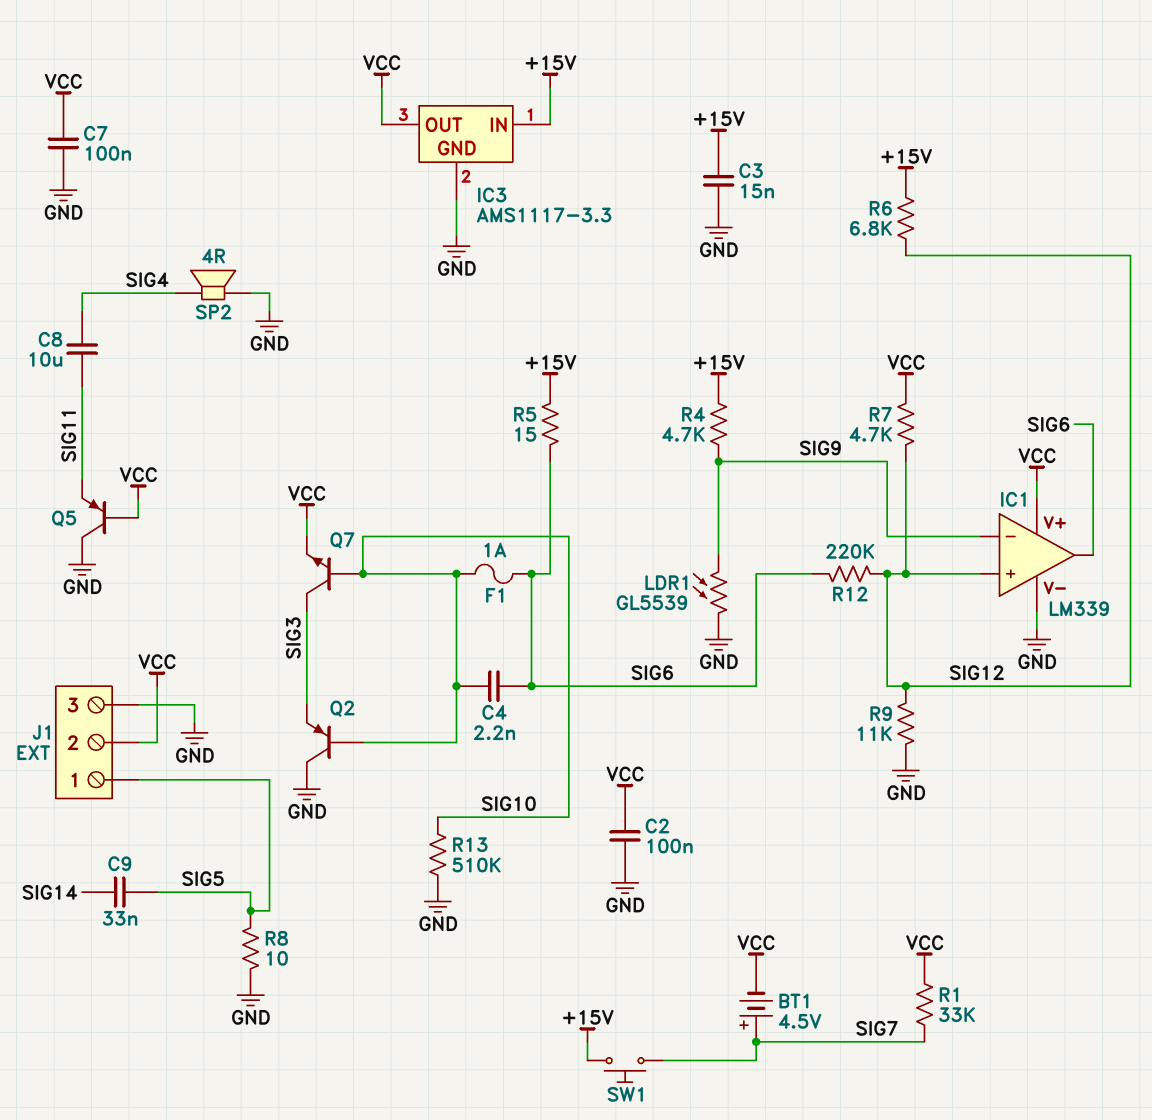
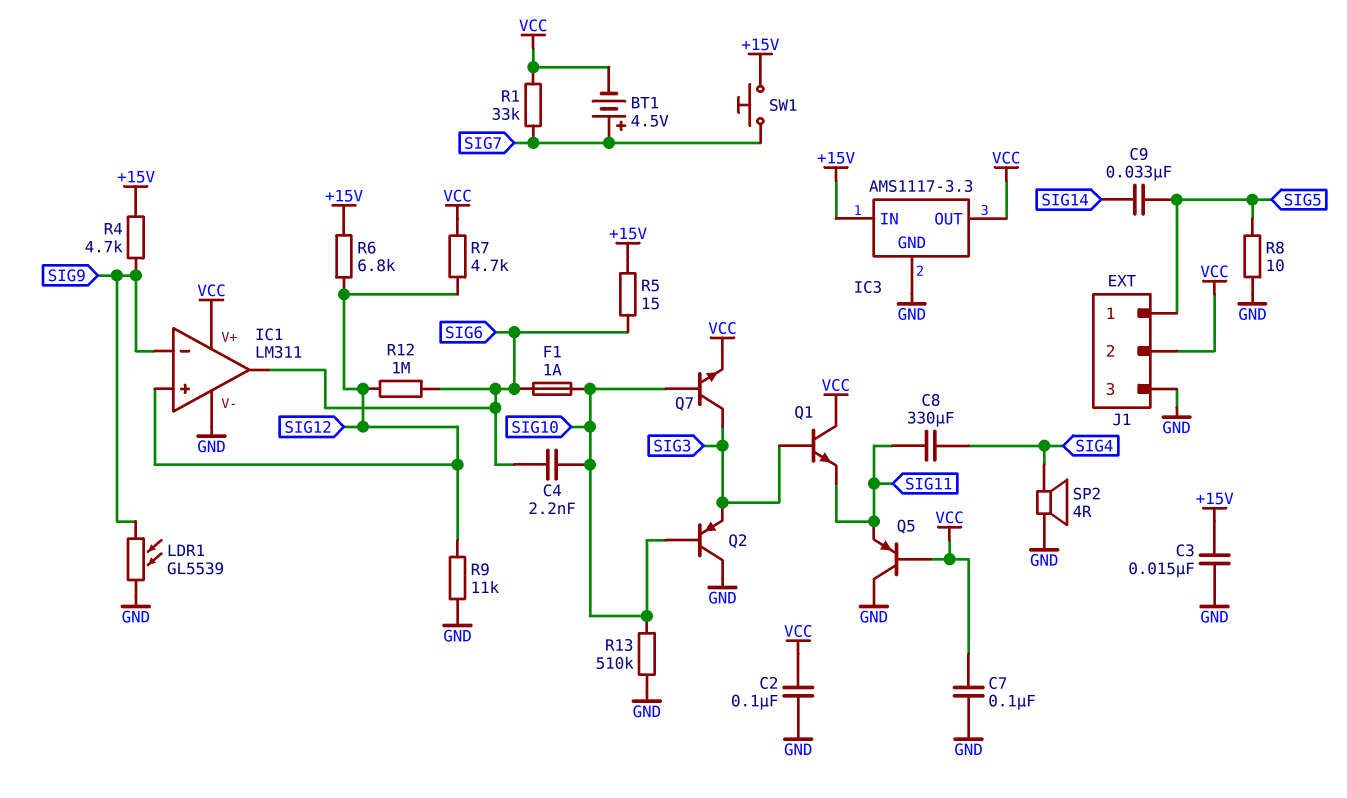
C8: 10uF (SIG4, SIG11) -> 330uF (SIG4, SIG11)
IC1: LM339 -> LM311
Q1: none -> NPN (B SIG3, C VCC, E SIG11)
R12: 220k (SIG6, SIG12) -> 1M (SIG6, SIG12)

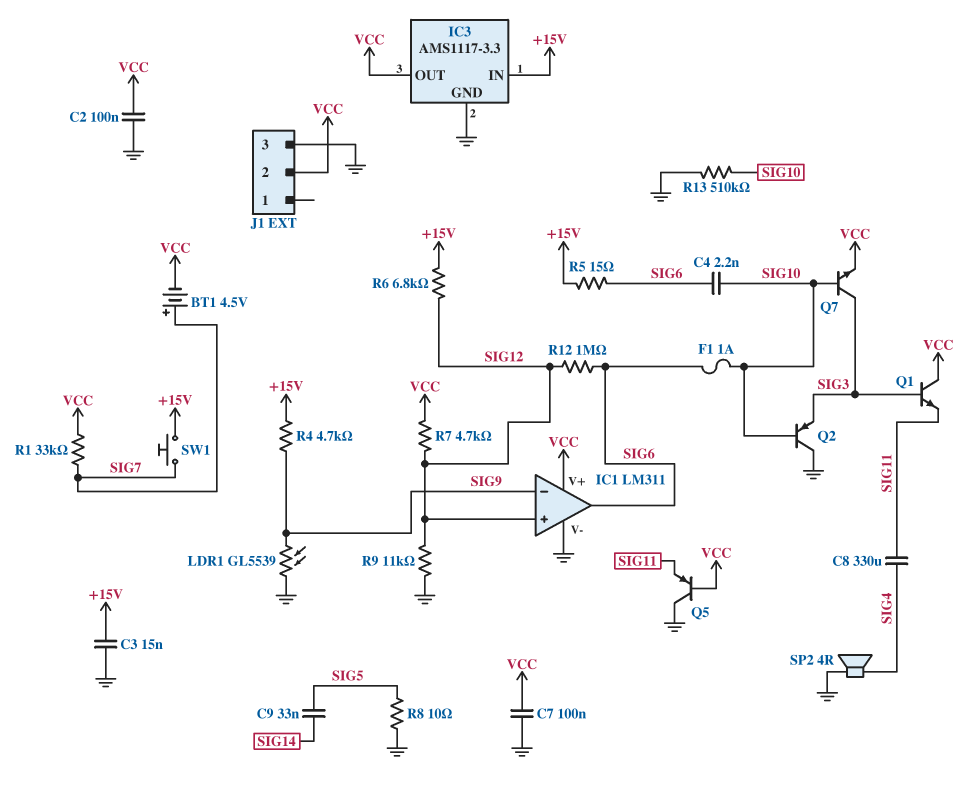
J1 pin 1: SIG5 -> none

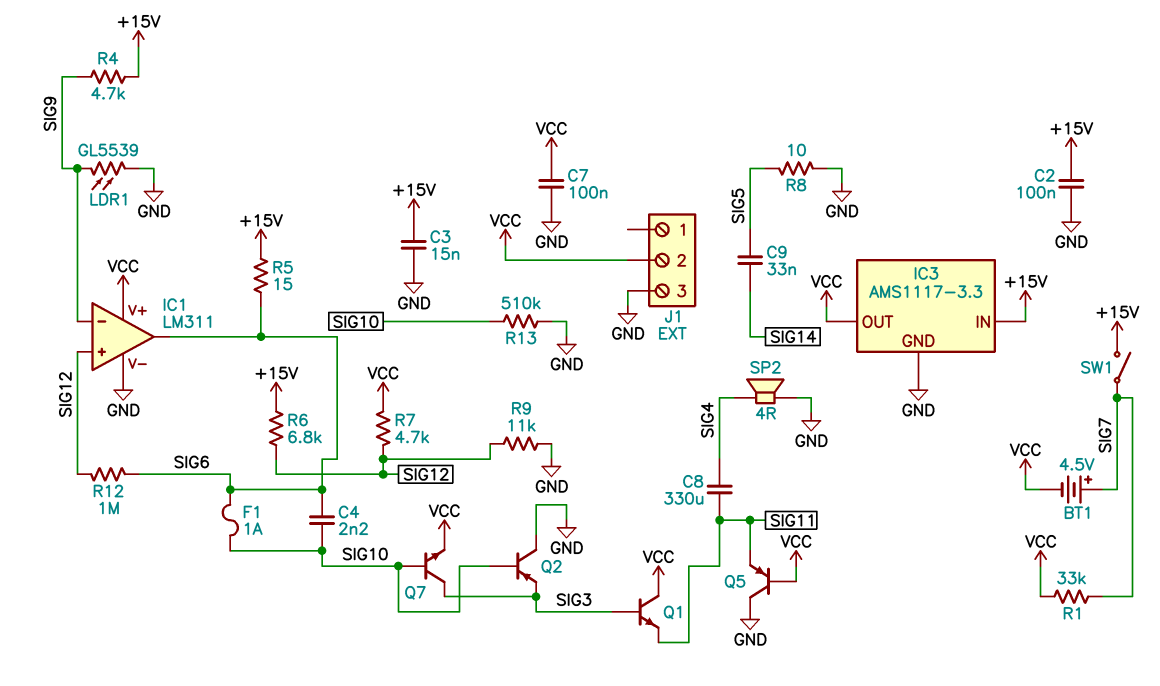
C2: 100nF (GND, VCC) -> 100nF (+15V, GND)
SW1: button (+15V, SIG7) -> switch (+15V, SIG7)

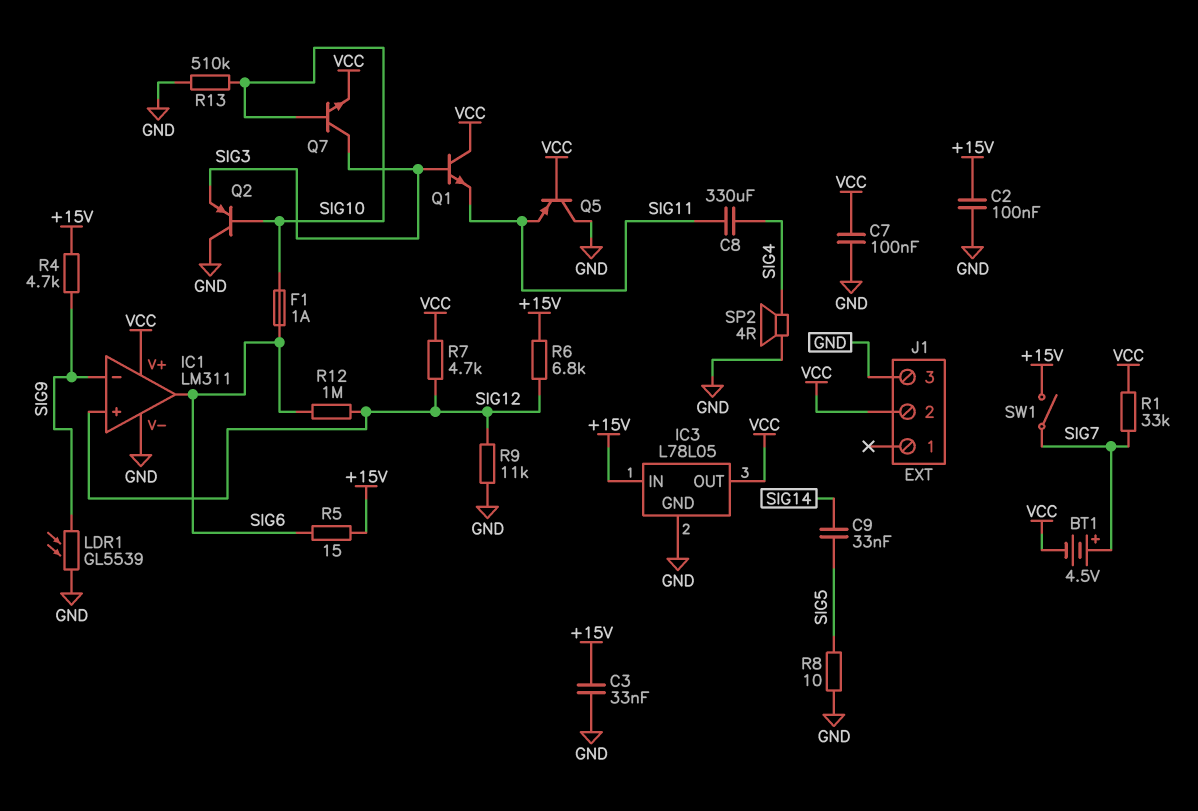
C3: 15nF (+15V, GND) -> 33nF (+15V, GND)
C4: 2.2nF (SIG6, SIG10) -> none
IC3: AMS1117-3.3 -> L78L05

